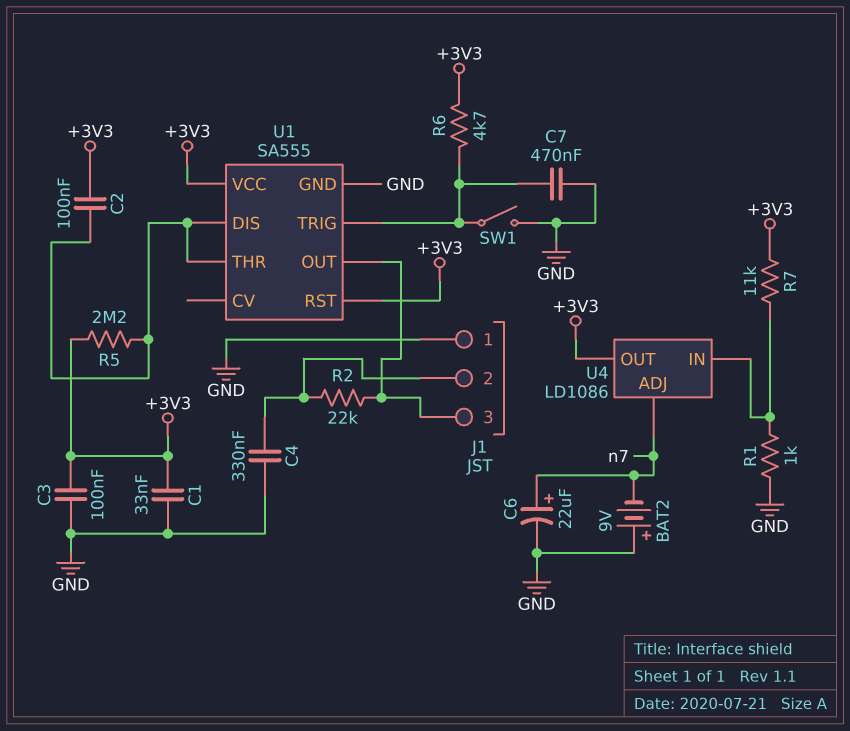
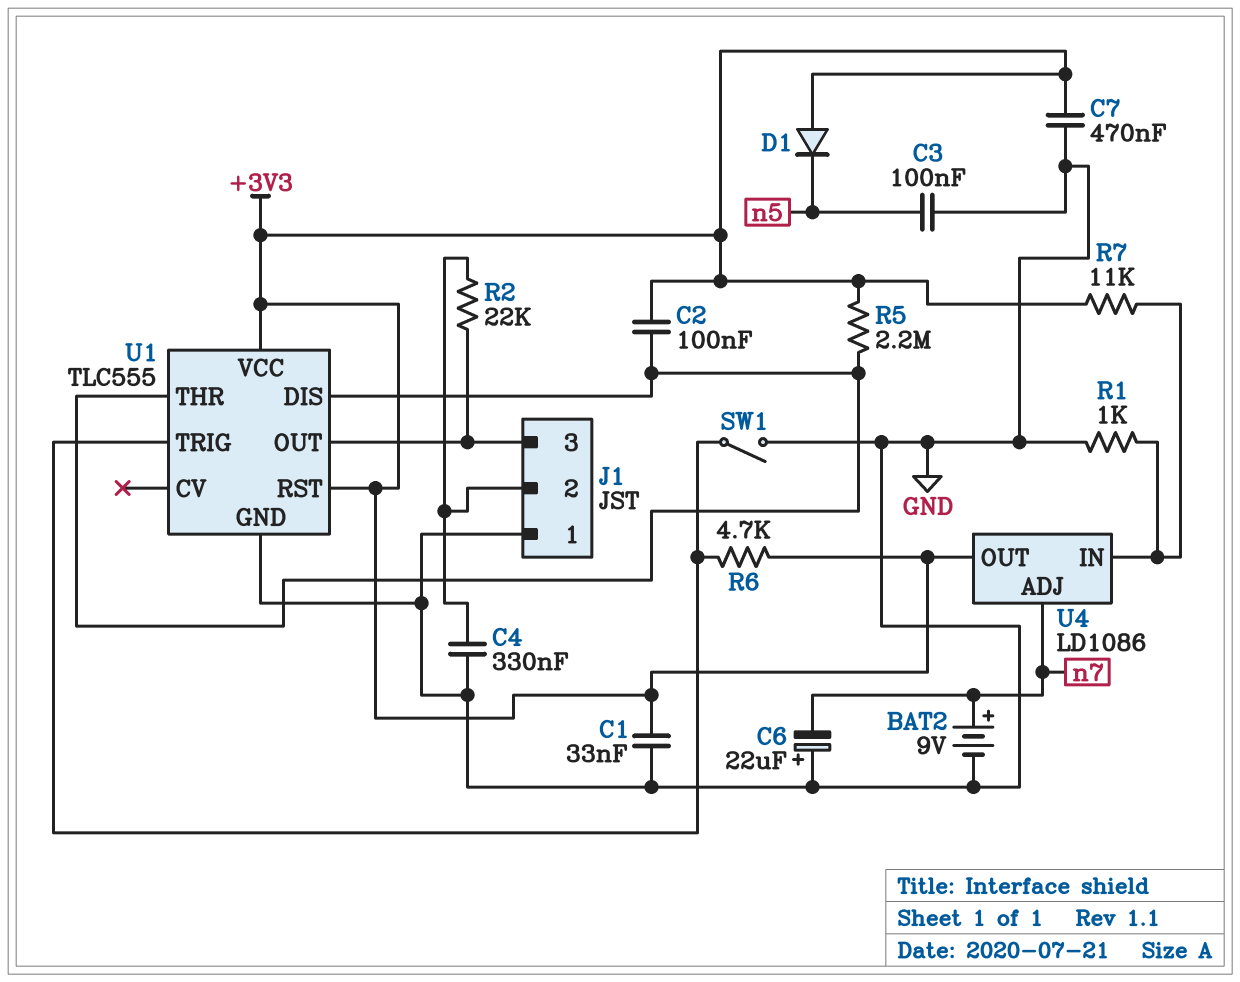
BAT2: 9V (plus GND, minus n7) -> 9V (plus n7, minus GND)
C3: 100nF (+3V3, GND) -> 100nF (GND, n5)
C6: 22uF (plus n7, minus GND) -> 22uF (plus GND, minus n7)
C7: 470nF (GND, U1/TRIG) -> 470nF (+3V3, GND)
D1: none -> diode (A +3V3, K n5)
U1: SA555 -> TLC555

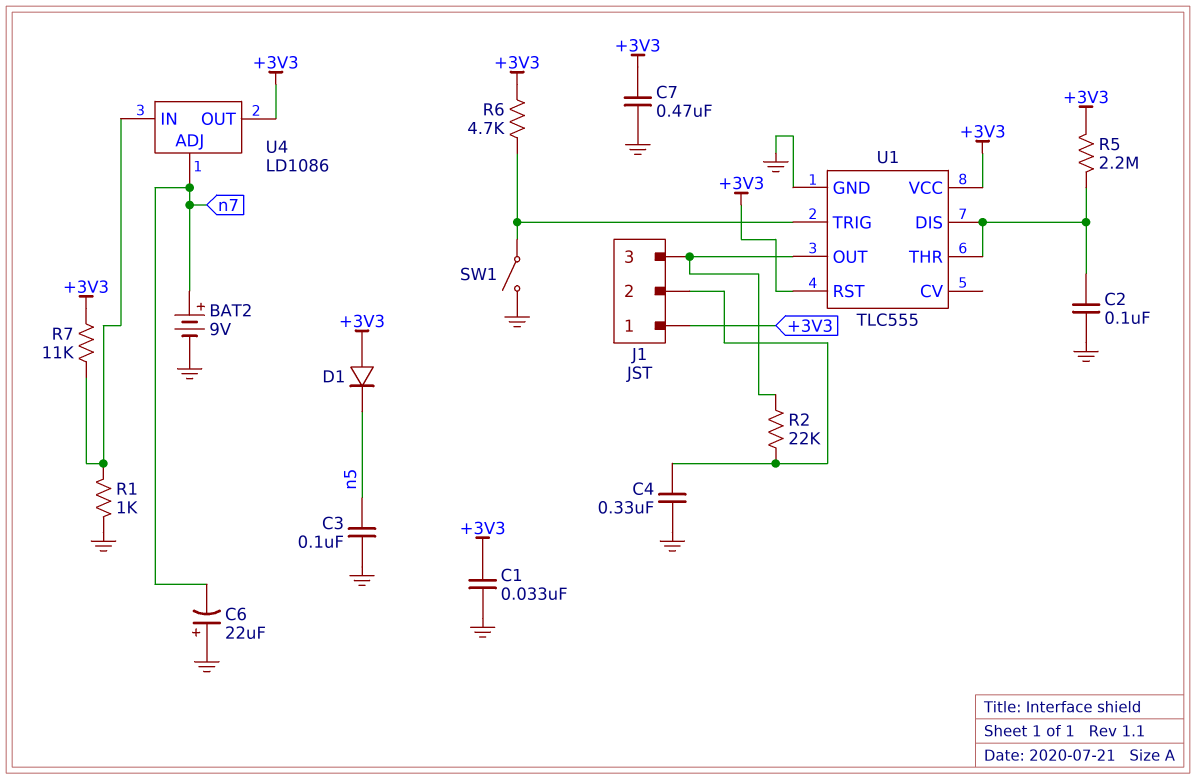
C2: 100nF (+3V3, U1/DIS) -> 100nF (GND, U1/DIS)
J1 pin 1: GND -> +3V3

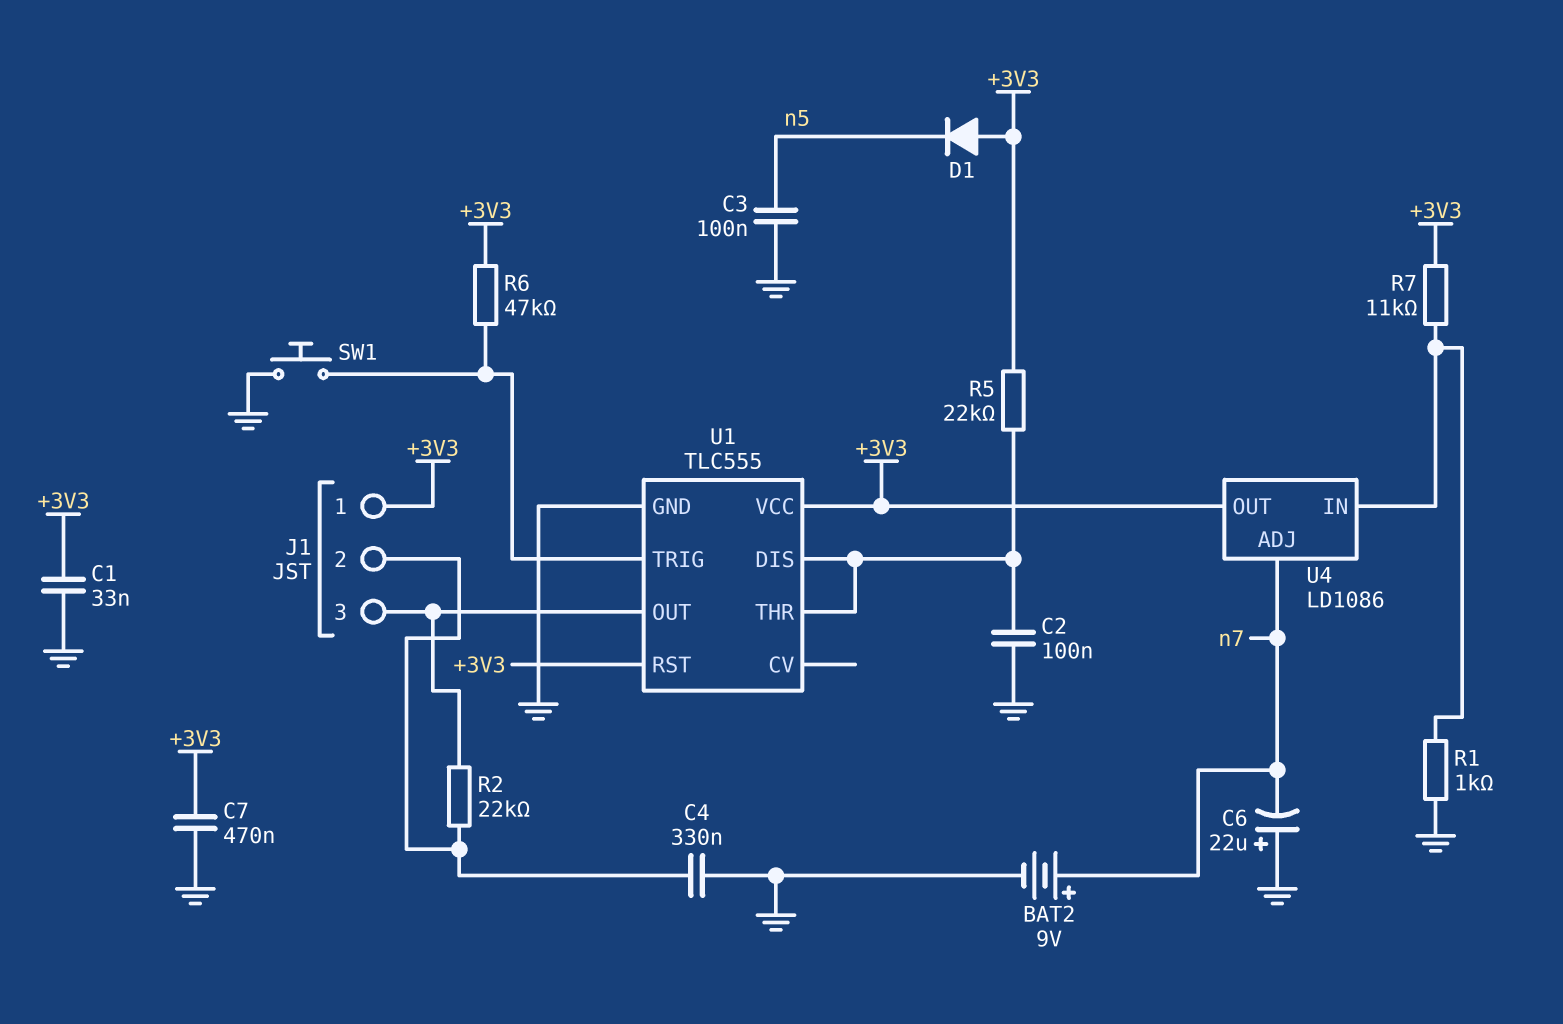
R5: 2.2M (+3V3, U1/DIS) -> 22k (+3V3, U1/DIS)
R6: 4.7k (+3V3, U1/TRIG) -> 47k (+3V3, U1/TRIG)
SW1: switch (GND, U1/TRIG) -> button (GND, U1/TRIG)

